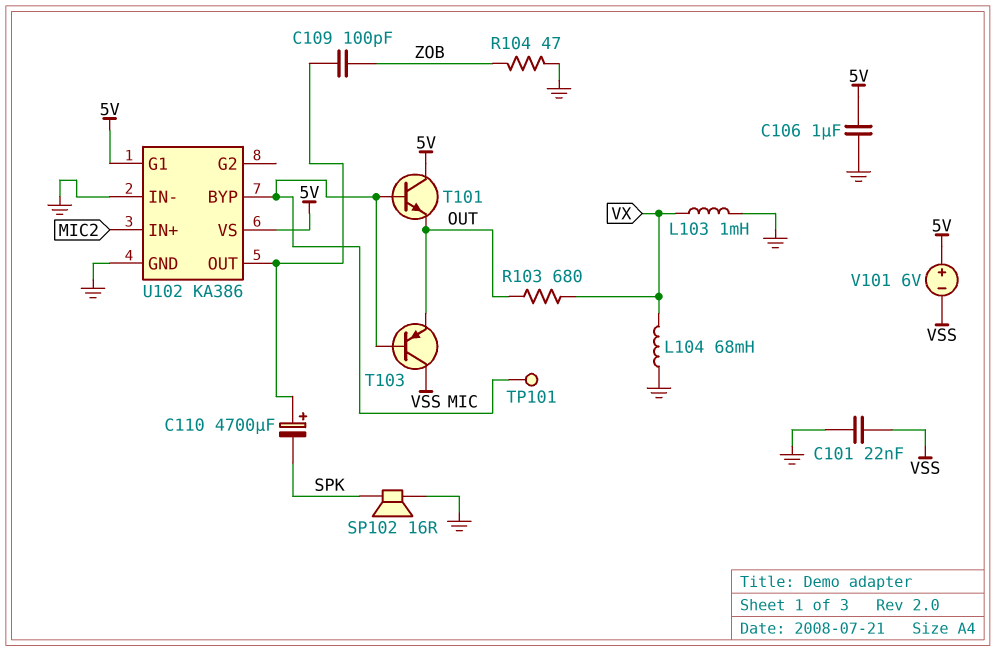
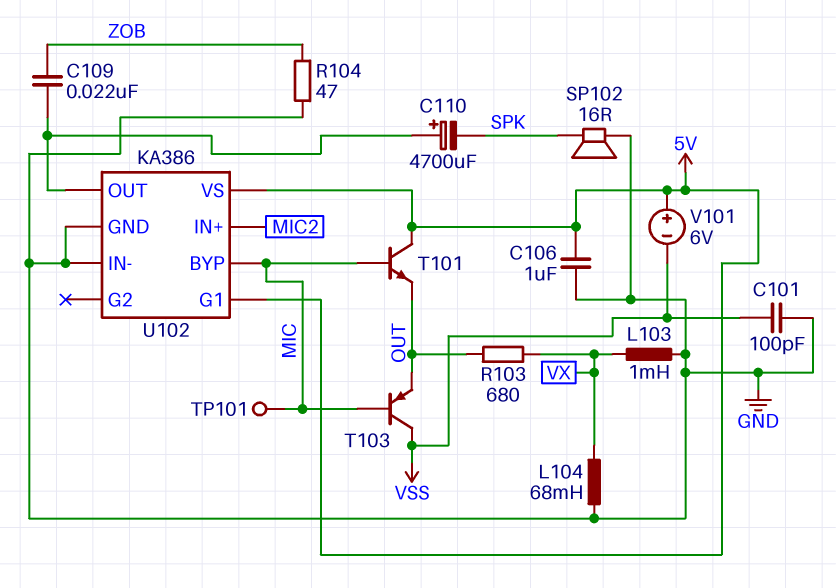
C101: 22nF (GND, VSS) -> 100pF (GND, VSS)
C109: 100pF (U102/OUT, ZOB) -> 22nF (U102/OUT, ZOB)

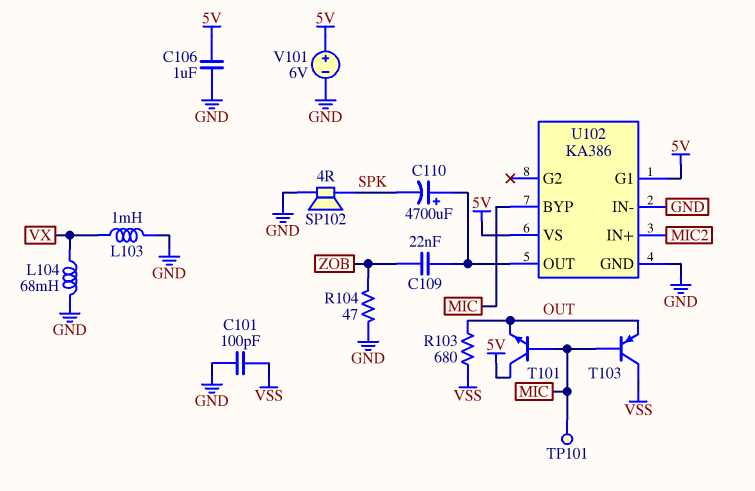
R103: 680 (OUT, VX) -> 680 (OUT, VSS)
SP102: speaker 16R (GND, SPK) -> speaker 4R (GND, SPK)
V101: 6V (plus 5V, minus VSS) -> 6V (plus 5V, minus GND)

